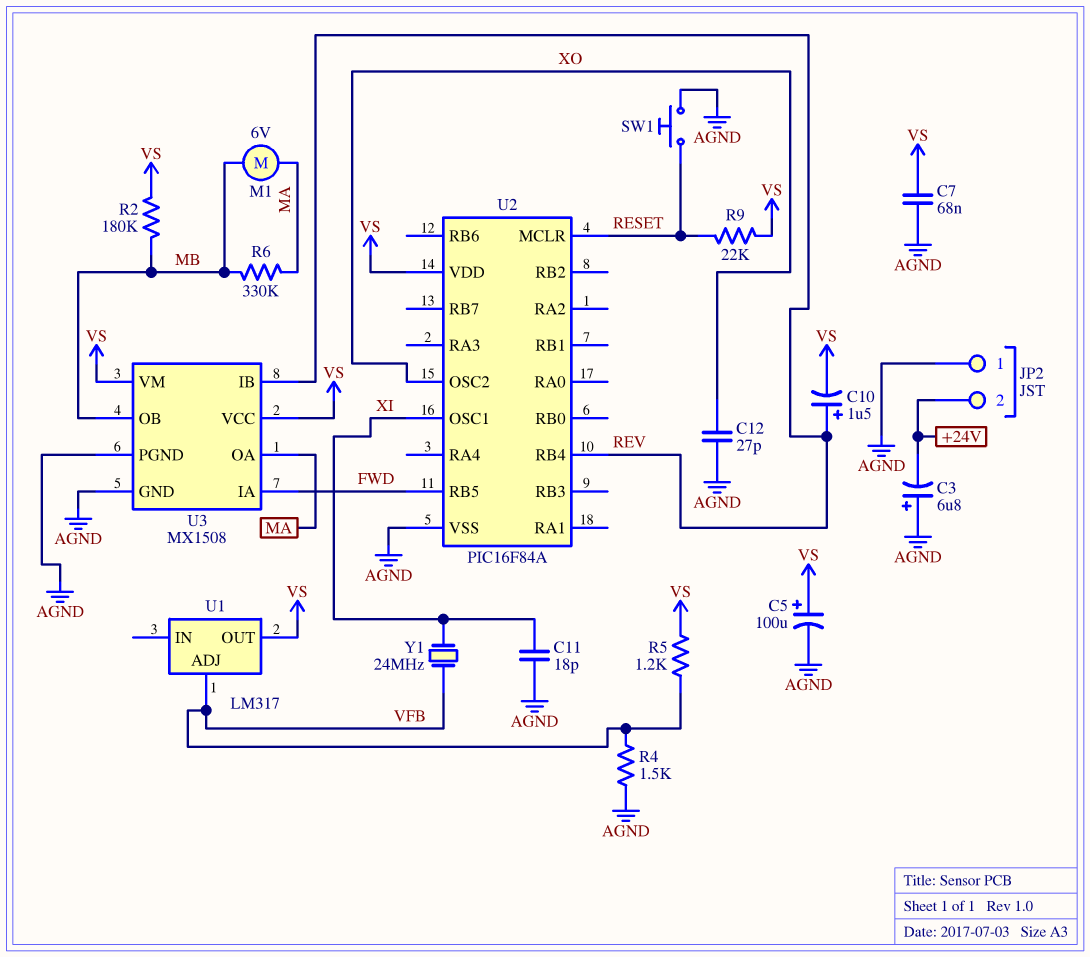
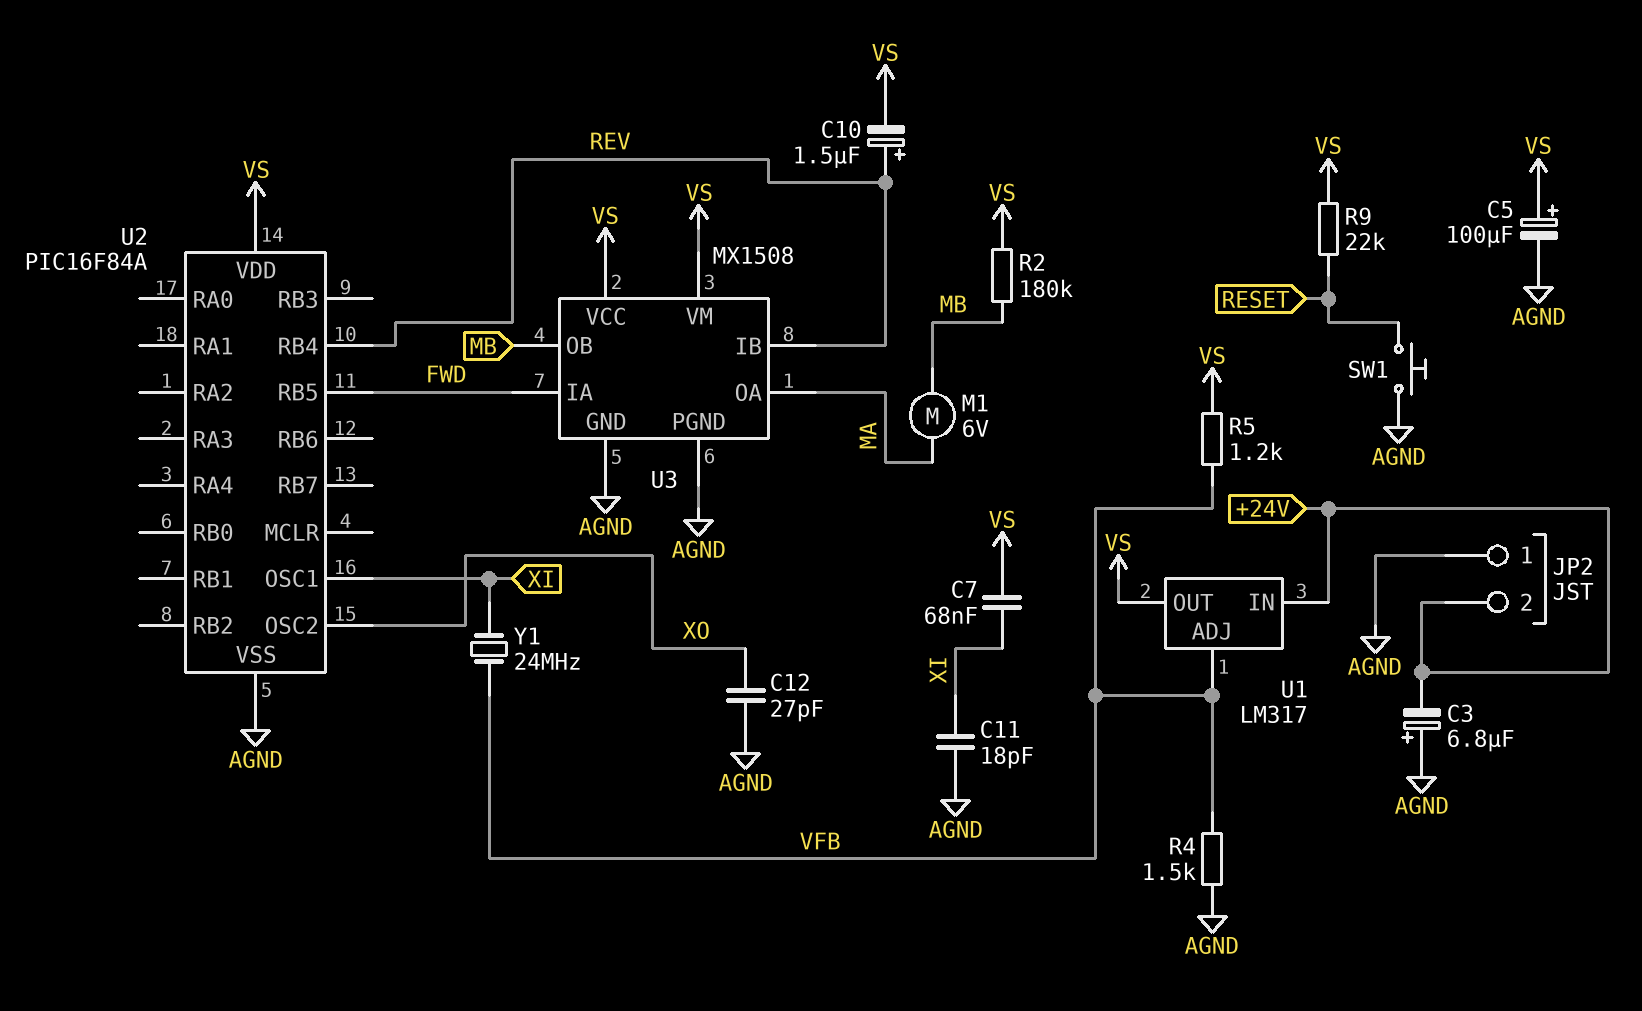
C7: 68nF (AGND, VS) -> 68nF (VS, XI)
R6: 330k (MA, MB) -> none
U1 pin IN: none -> +24V
U2 pin MCLR: RESET -> none

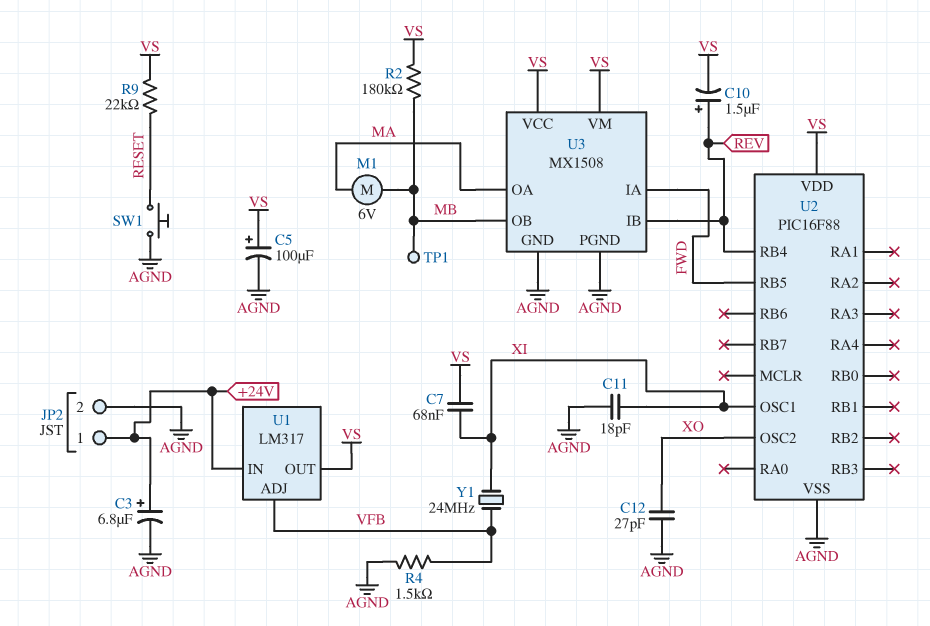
C3: 6.8uF (plus AGND, minus +24V) -> 6.8uF (plus +24V, minus AGND)
JP2 pin 1: AGND -> +24V
JP2 pin 2: +24V -> AGND
R5: 1.2k (VFB, VS) -> none
TP1: none -> test point (MB)
U2: PIC16F84A -> PIC16F88

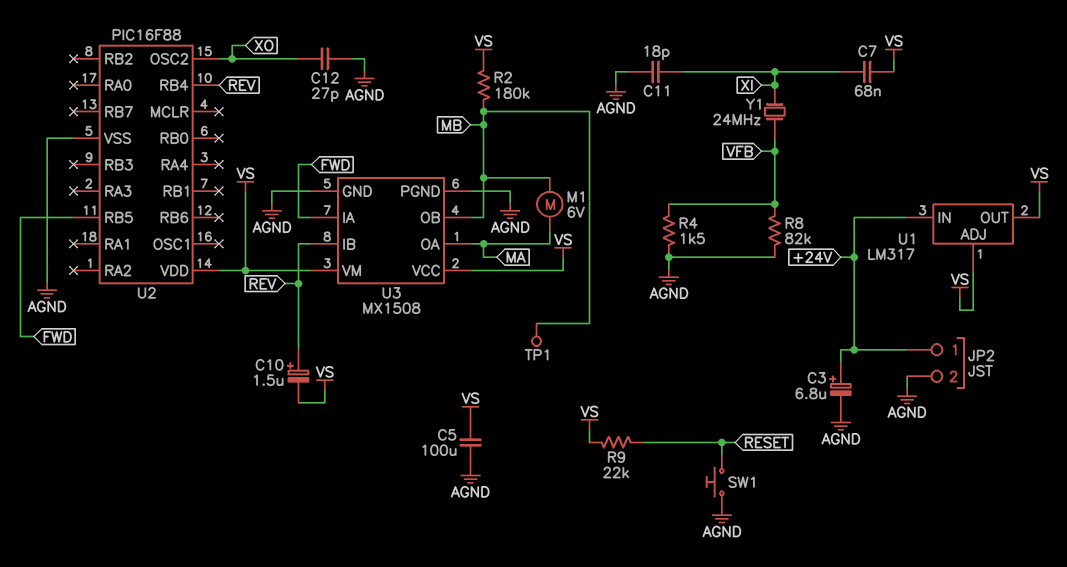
C5: 100uF (plus VS, minus AGND) -> 100uF (AGND, VS)
R8: none -> 82k (AGND, VFB)
U1 pin ADJ: VFB -> VS
U2 pin OSC1: XI -> none

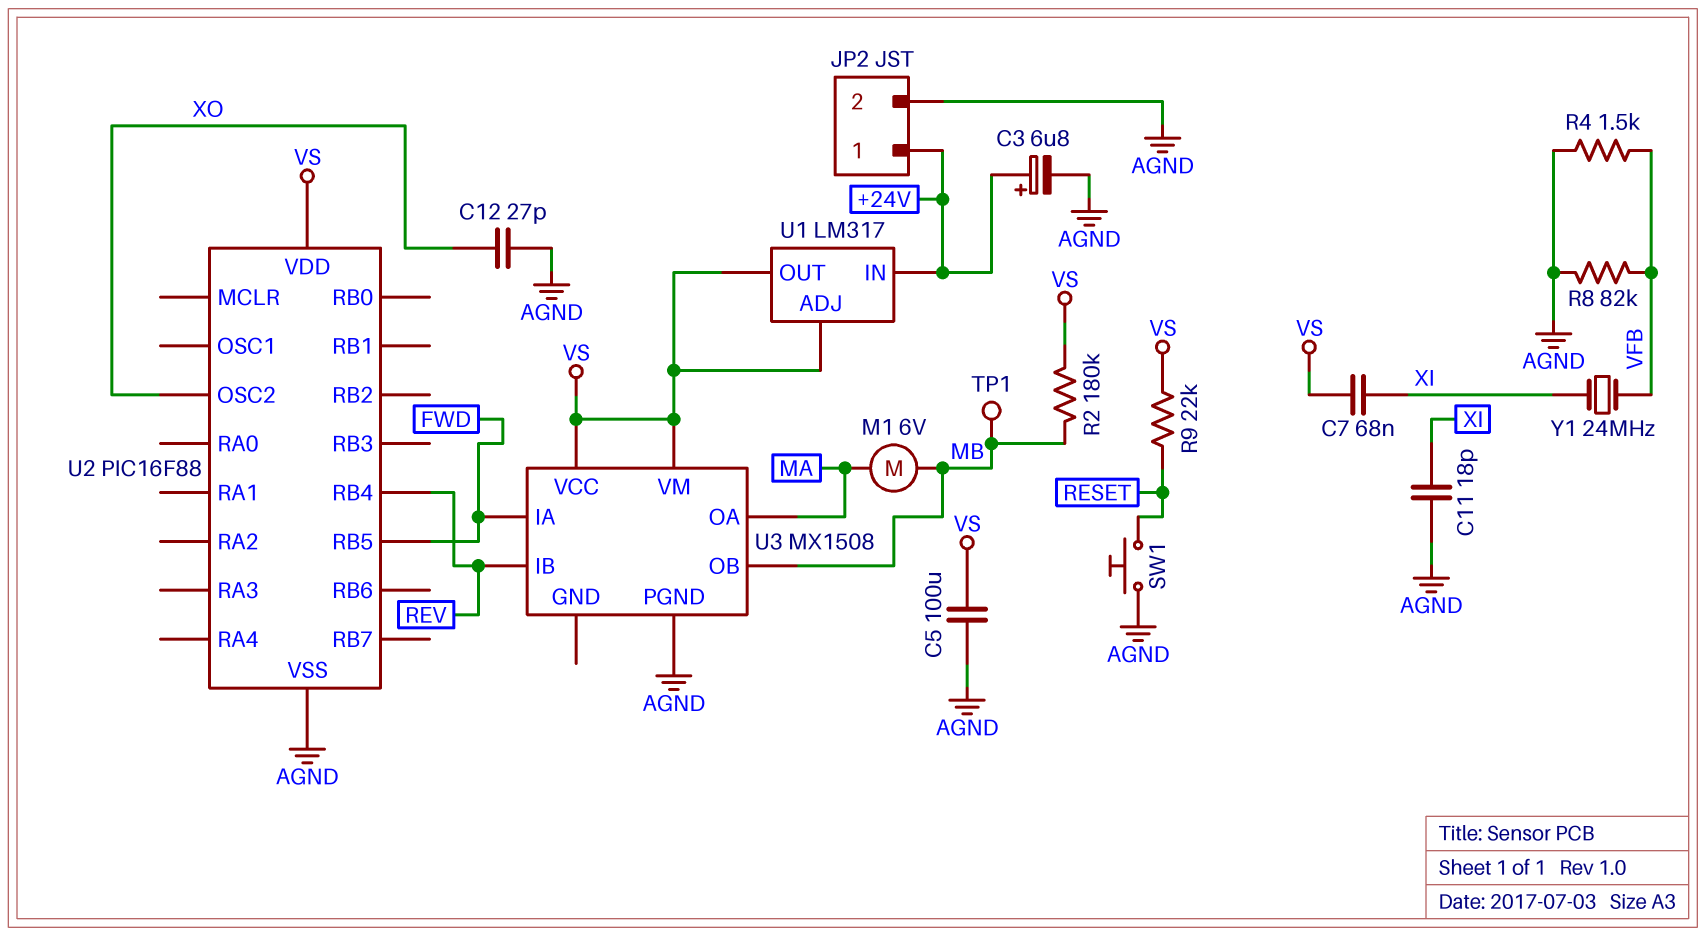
C10: 1.5uF (plus REV, minus VS) -> none
U3 pin GND: AGND -> none

